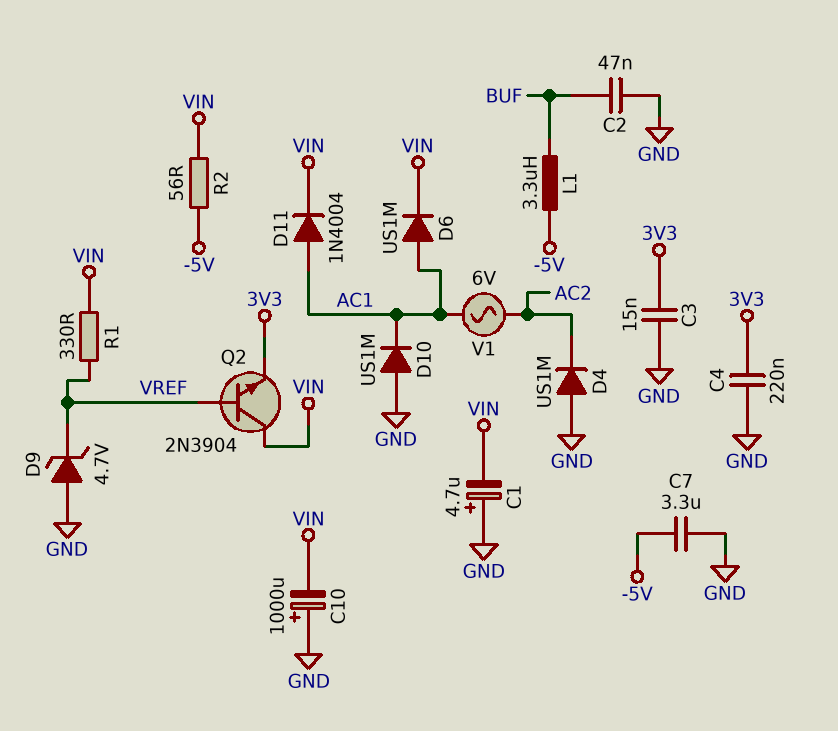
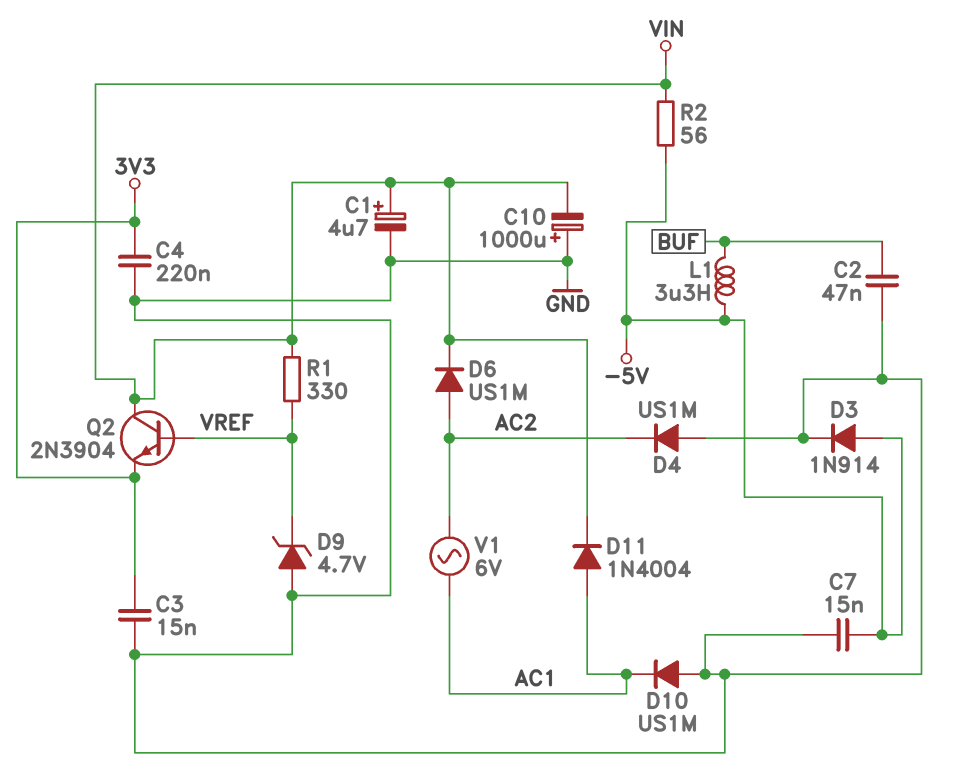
C1: 4.7uF (plus GND, minus VIN) -> 4.7uF (plus VIN, minus GND)
C7: 3.3uF (-5V, GND) -> 15nF (-5V, GND)
D3: none -> diode 1N914 (A -5V, K GND)
D6: diode US1M (A AC1, K VIN) -> diode US1M (A AC2, K VIN)

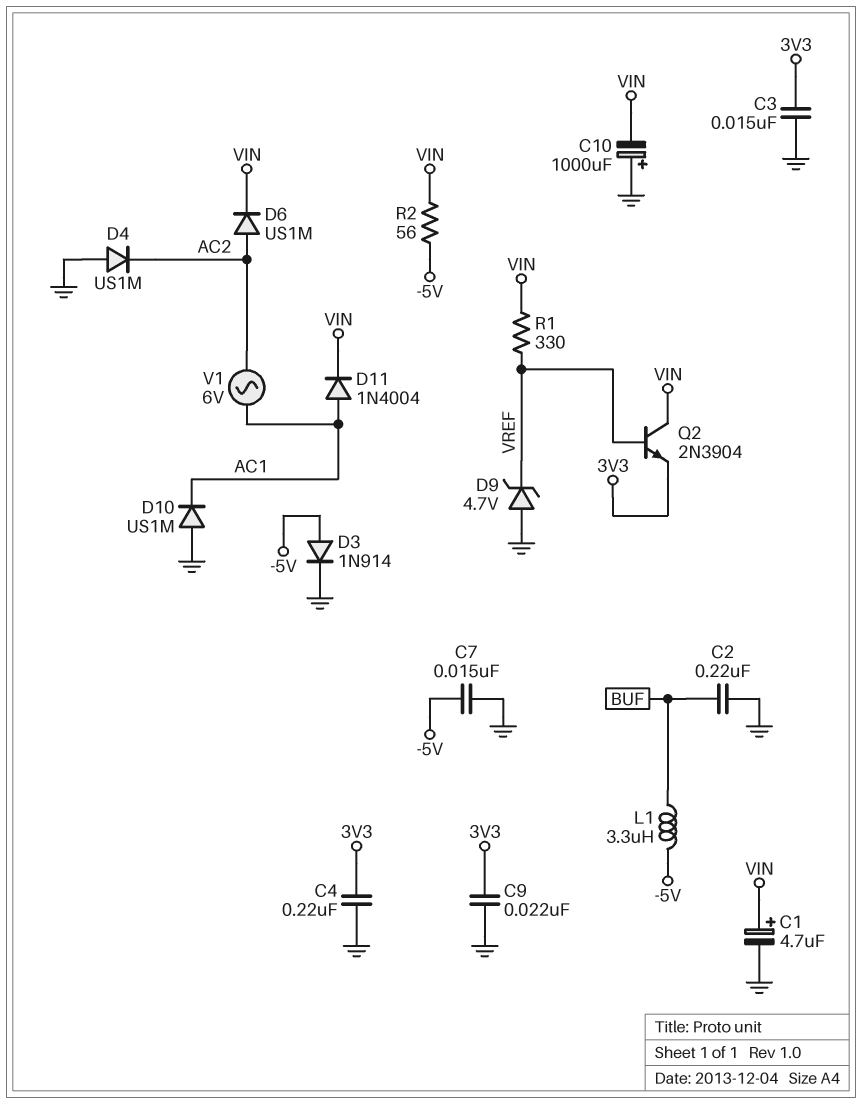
C2: 47nF (BUF, GND) -> 220nF (BUF, GND)
C9: none -> 22nF (3V3, GND)

